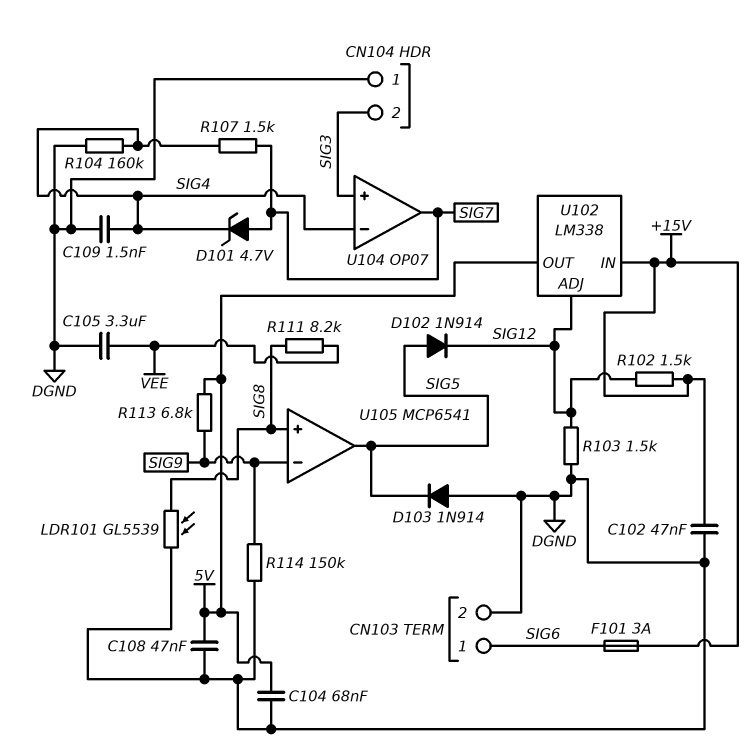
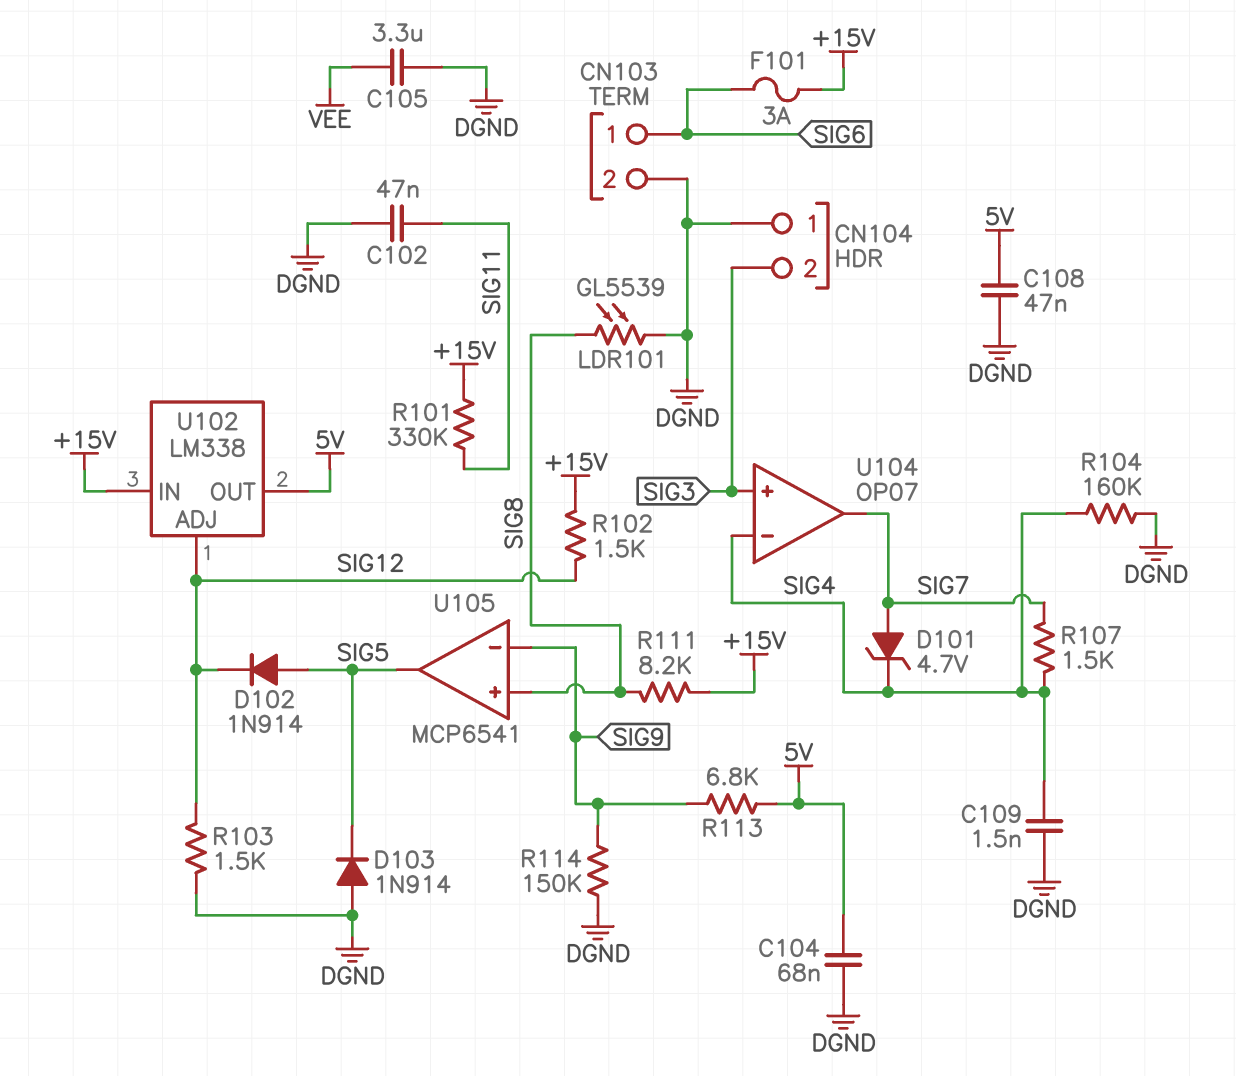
C102: 47nF (+15V, DGND) -> 47nF (DGND, SIG11)
R101: none -> 330k (+15V, SIG11)
R111: 8.2k (SIG8, VEE) -> 8.2k (+15V, SIG8)

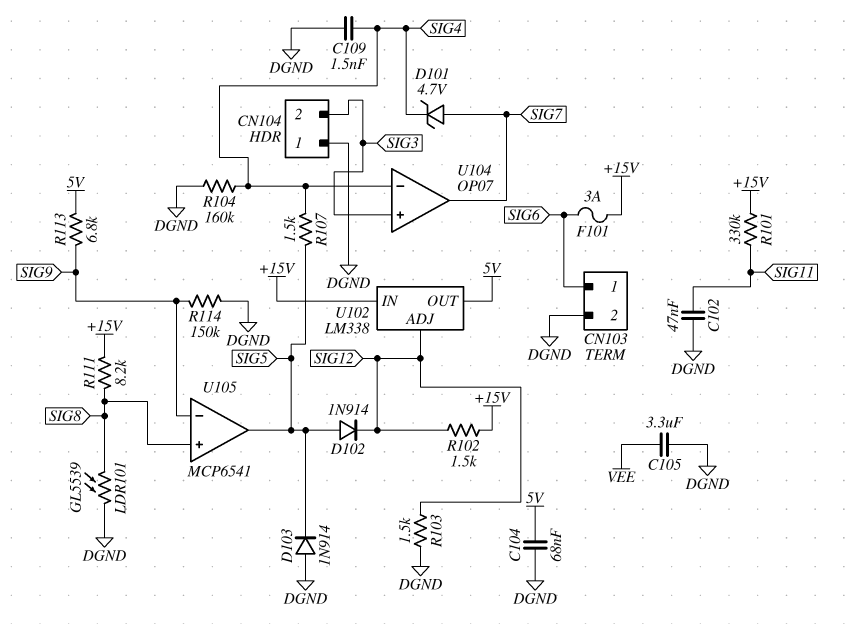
C108: 47nF (5V, DGND) -> none
R107: 1.5k (SIG4, SIG7) -> 1.5k (SIG4, SIG5)

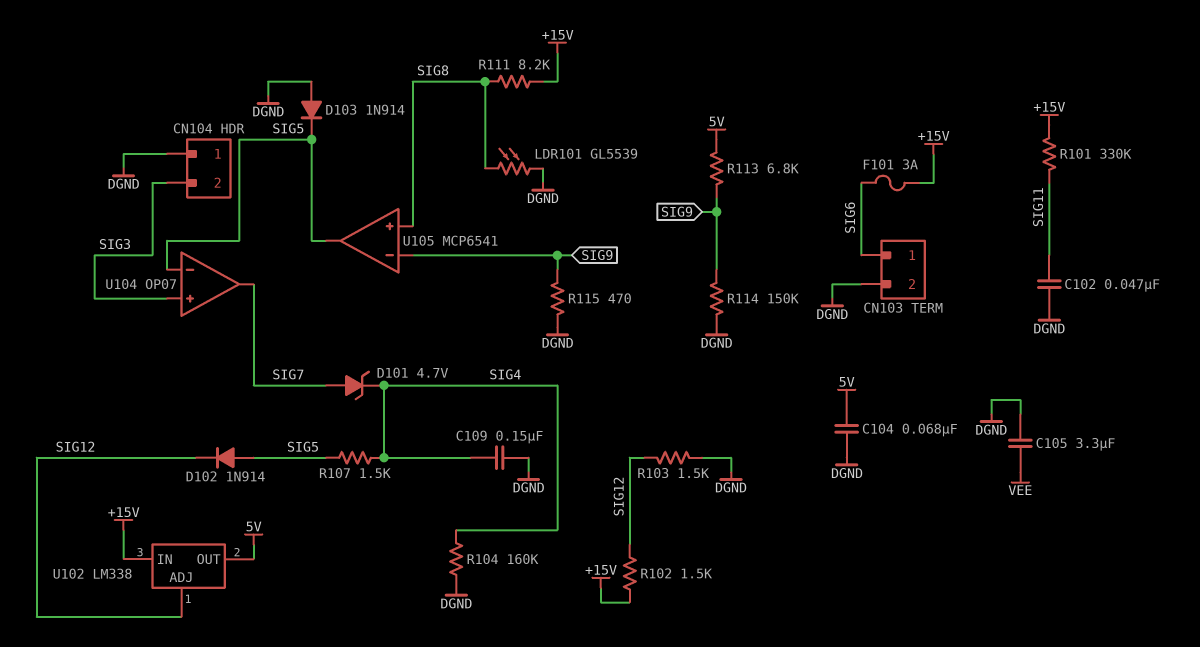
C109: 1.5nF (DGND, SIG4) -> 150nF (DGND, SIG4)
R115: none -> 470 (DGND, SIG9)
U104 pin in-: SIG4 -> SIG5

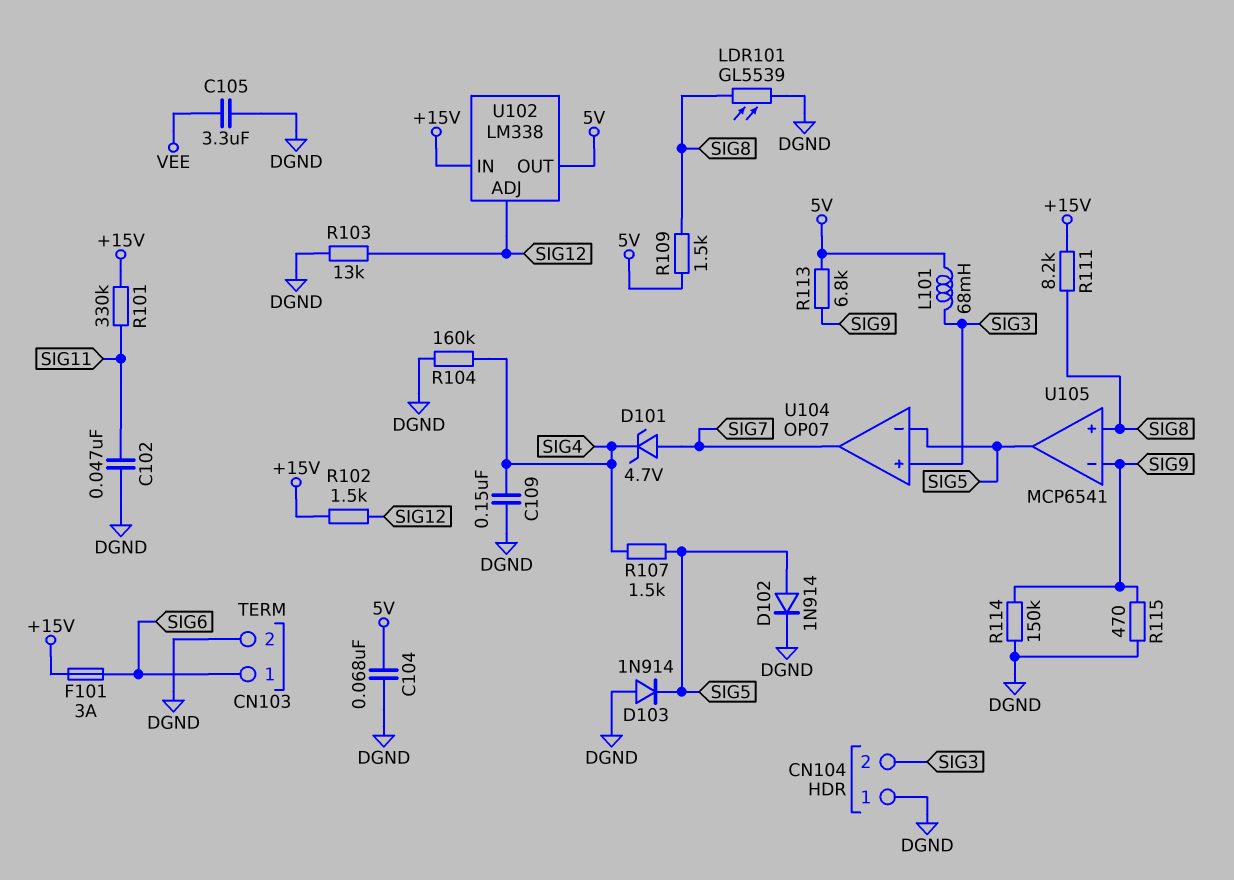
D102: diode 1N914 (A SIG5, K SIG12) -> diode 1N914 (A SIG5, K DGND)
L101: none -> 68mH (5V, SIG3)
R103: 1.5k (DGND, SIG12) -> 13k (DGND, SIG12)
R109: none -> 1.5k (5V, SIG8)

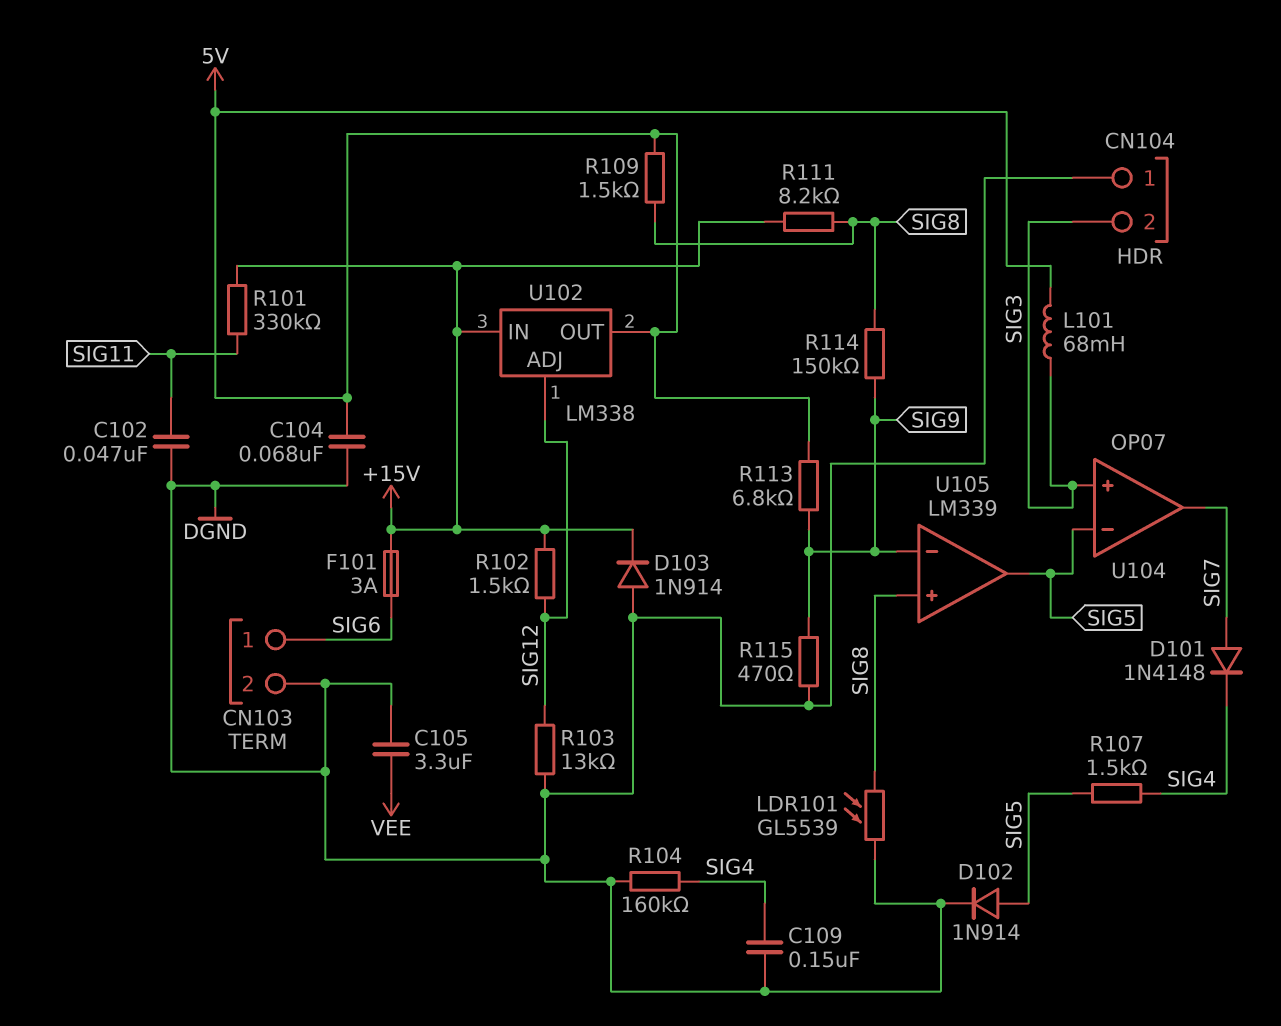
D101: zener 4.7V (A SIG7, K SIG4) -> diode 1N4148 (A SIG7, K SIG4)
D103: diode 1N914 (A DGND, K SIG5) -> diode 1N914 (A DGND, K +15V)
R114: 150k (DGND, SIG9) -> 150k (SIG8, SIG9)
U105: MCP6541 -> LM339

